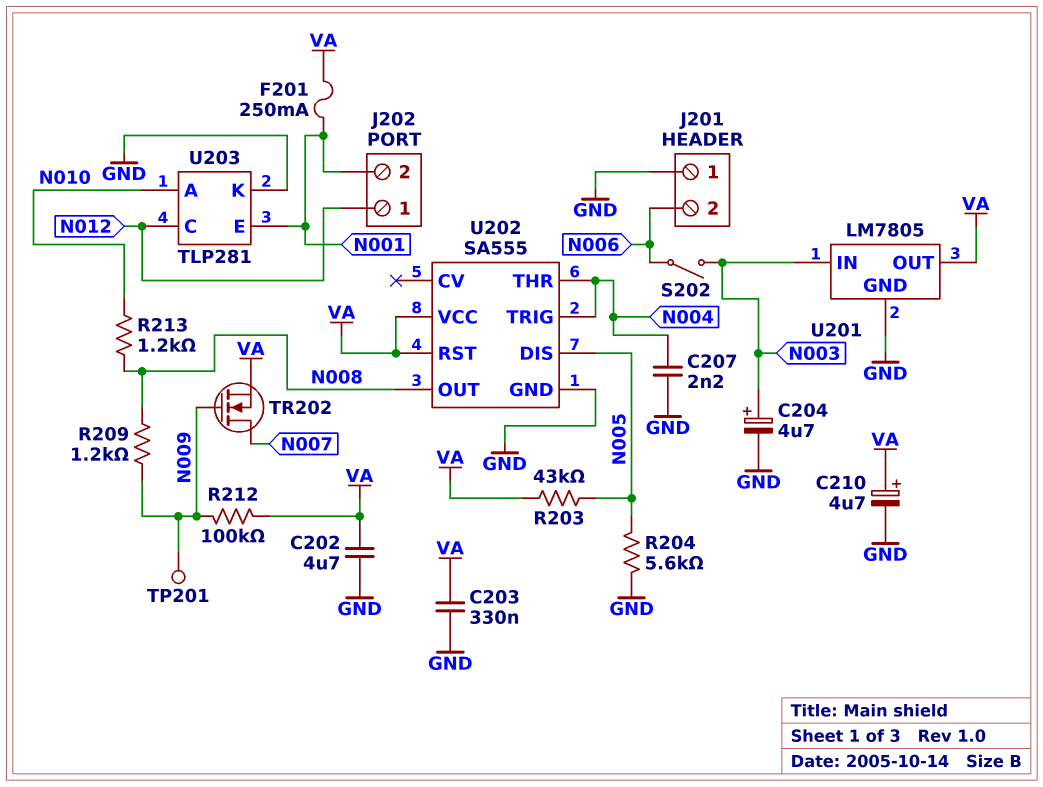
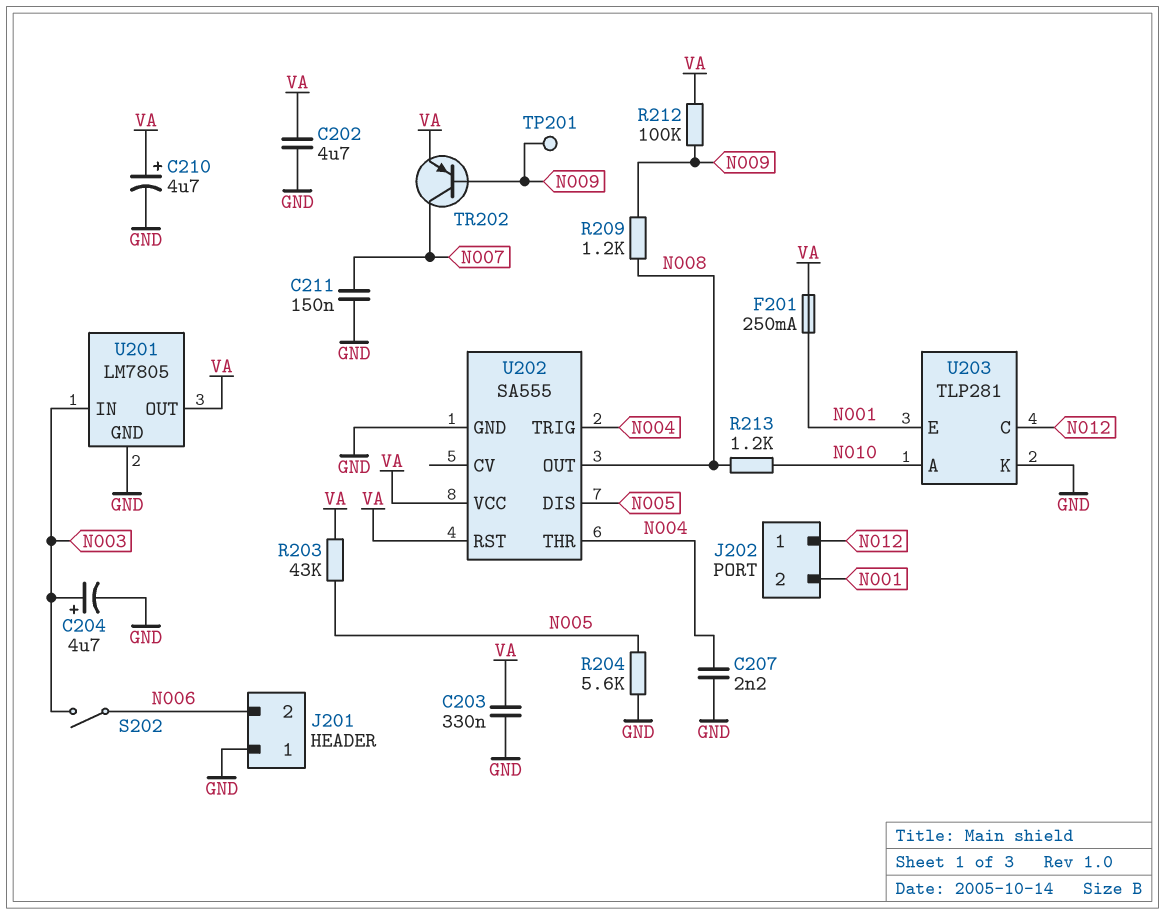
C211: none -> 150nF (GND, N007)
TR202: NMOS (G N009, D N007, S VA) -> PNP (B N009, C N007, E VA)

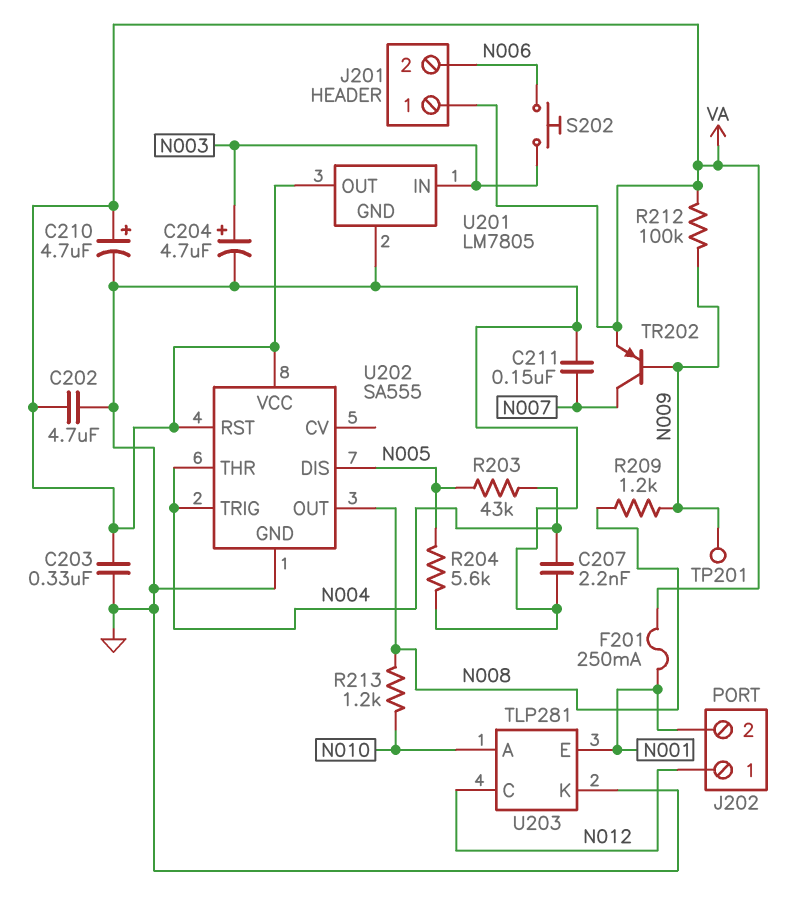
J201 pin 1: GND -> VA
R203: 43k (N005, VA) -> 43k (N004, N005)
S202: switch (N003, N006) -> button (N003, N006)

